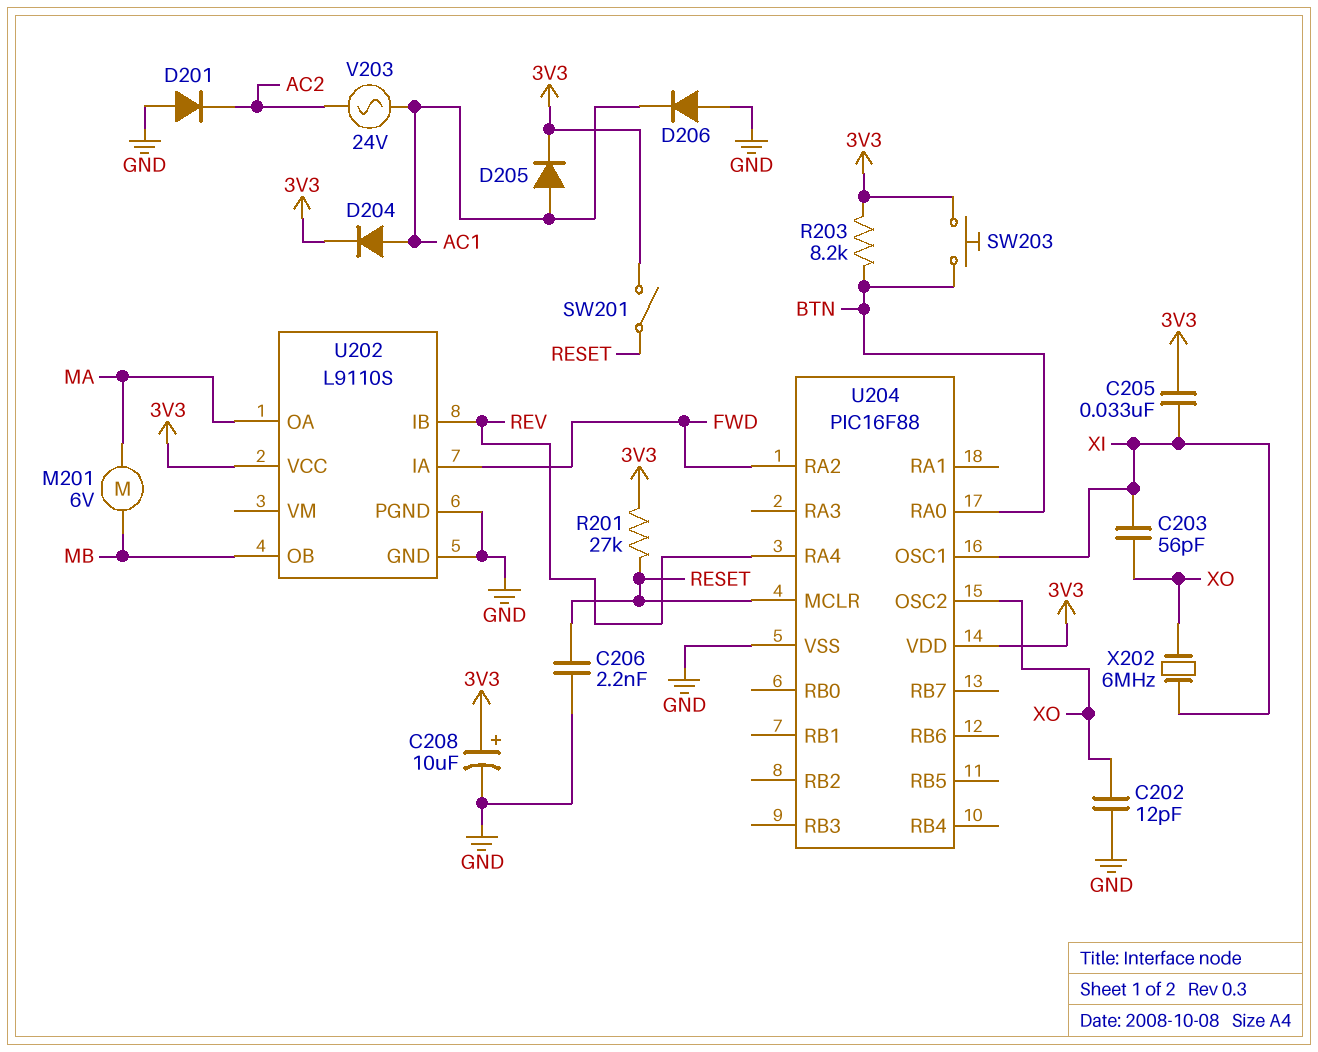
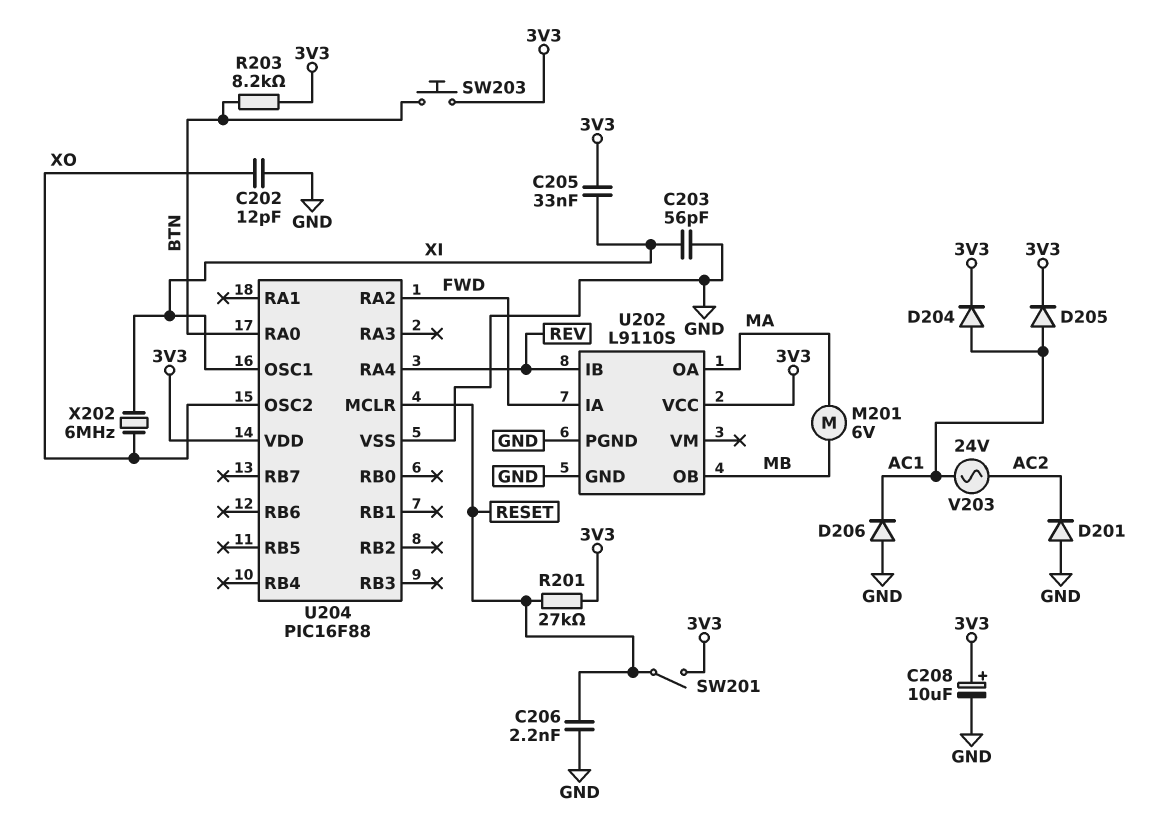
C203: 56pF (XI, XO) -> 56pF (GND, XI)

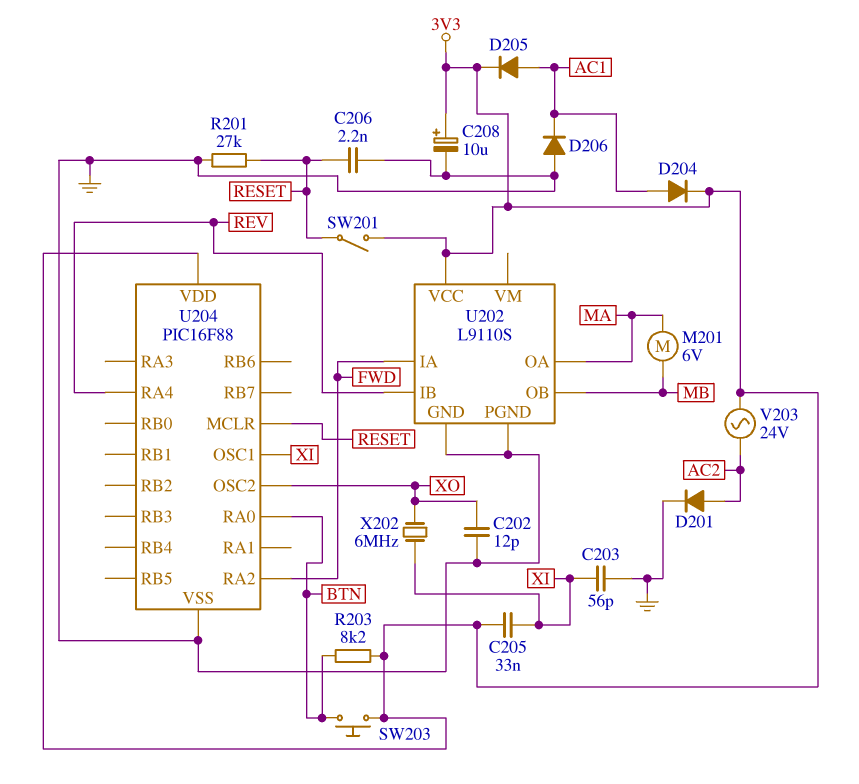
D201: diode (A GND, K AC2) -> diode (A AC2, K GND)
R201: 27k (3V3, RESET) -> 27k (GND, RESET)
V203: AC 24V (AC1, AC2) -> AC 24V (3V3, AC2)

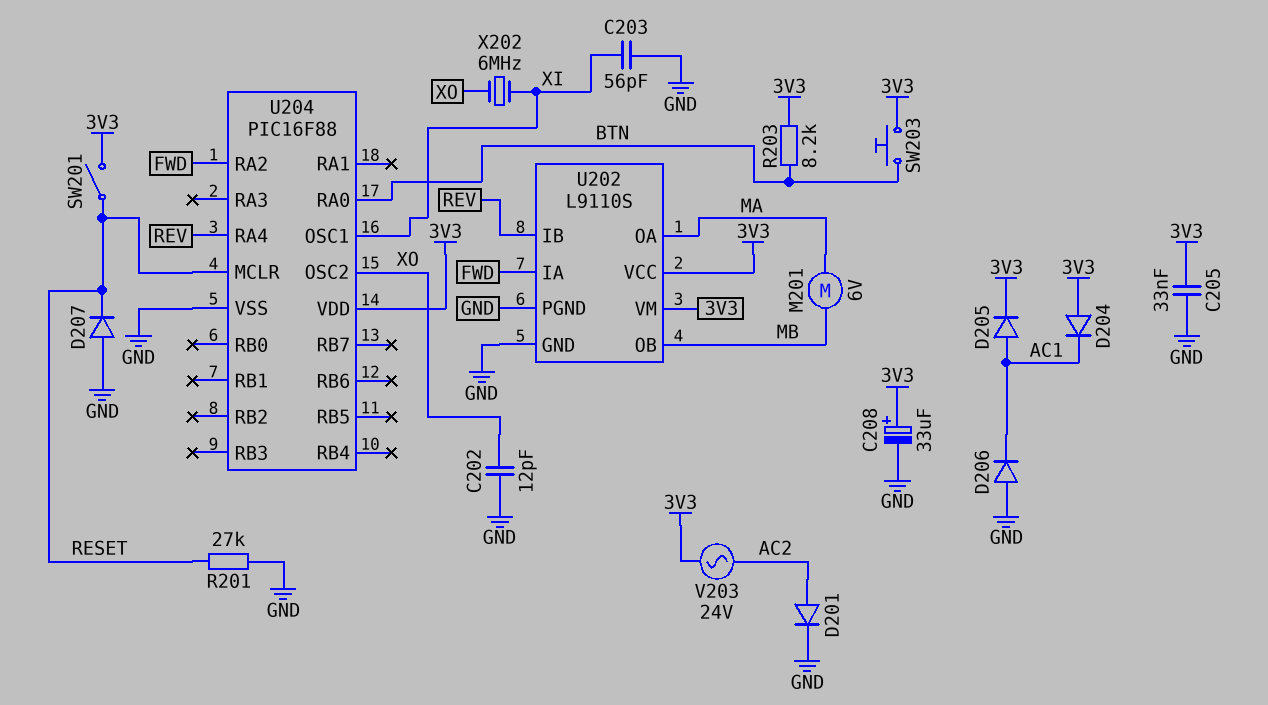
C205: 33nF (3V3, XI) -> 33nF (3V3, GND)
C206: 2.2nF (GND, RESET) -> none
C208: 10uF (plus 3V3, minus GND) -> 33uF (plus 3V3, minus GND)
D204: diode (A AC1, K 3V3) -> diode (A 3V3, K AC1)
D207: none -> diode (A GND, K RESET)
U202 pin VM: none -> 3V3

